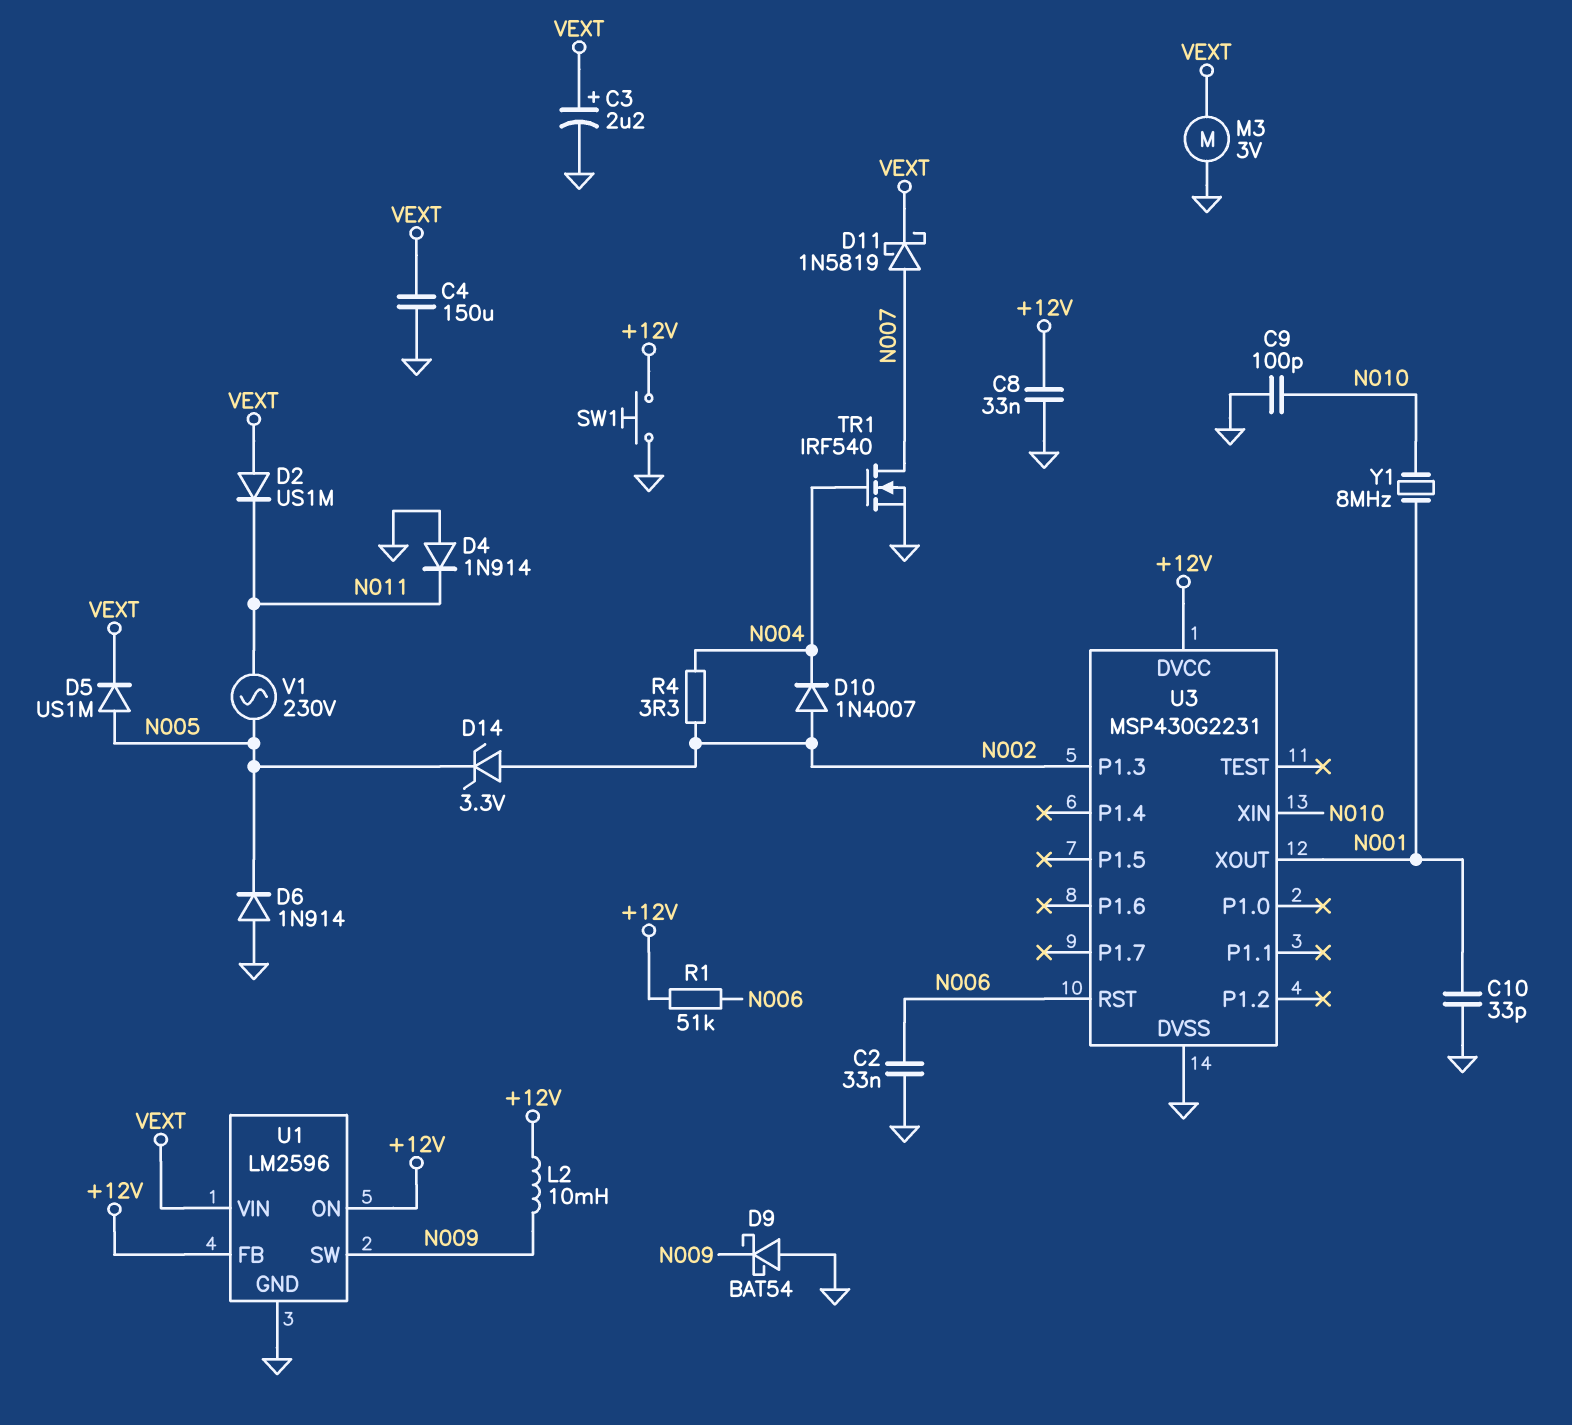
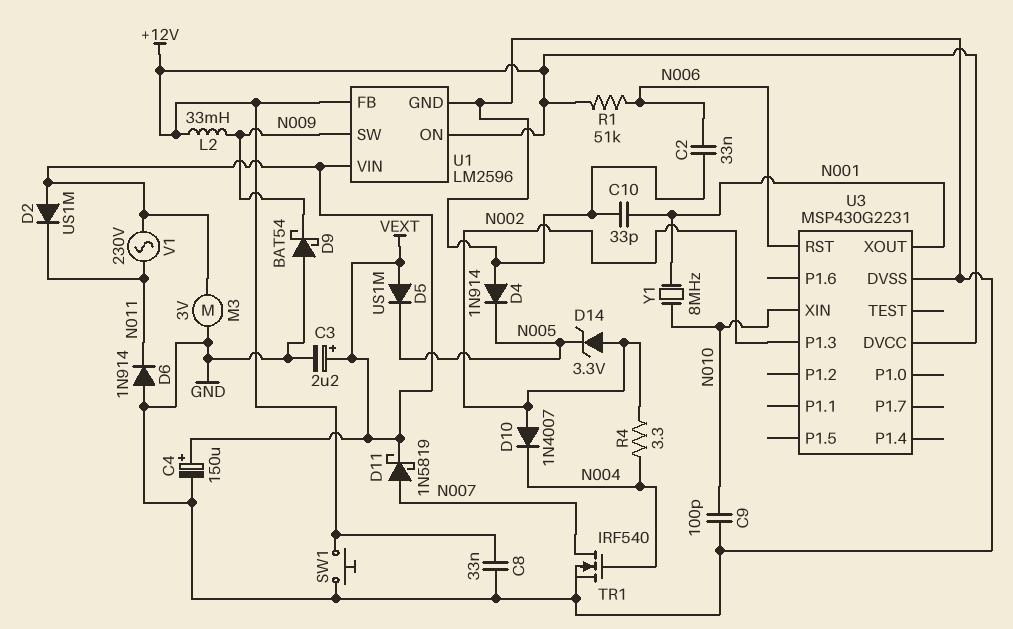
C4: 150uF (GND, VEXT) -> 150uF (plus VEXT, minus GND)
D4: diode 1N914 (A GND, K N011) -> diode 1N914 (A GND, K N005)
D5: diode US1M (A N005, K VEXT) -> diode US1M (A VEXT, K N005)
D6: diode 1N914 (A GND, K N005) -> diode 1N914 (A GND, K N011)
L2: 10mH (+12V, N009) -> 33mH (+12V, N009)
V1: AC 230V (N005, N011) -> AC 230V (N011, VEXT)

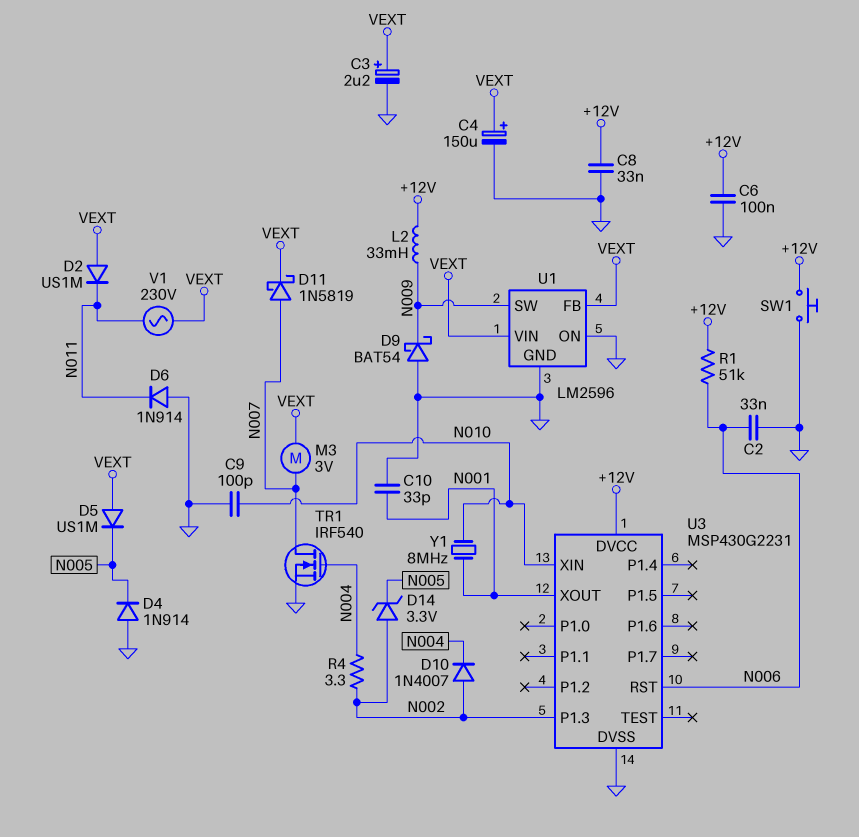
C6: none -> 100nF (+12V, GND)
M3: motor 3V (GND, VEXT) -> motor 3V (N007, VEXT)
U1 pin FB: +12V -> VEXT
U1 pin ON: +12V -> GND

